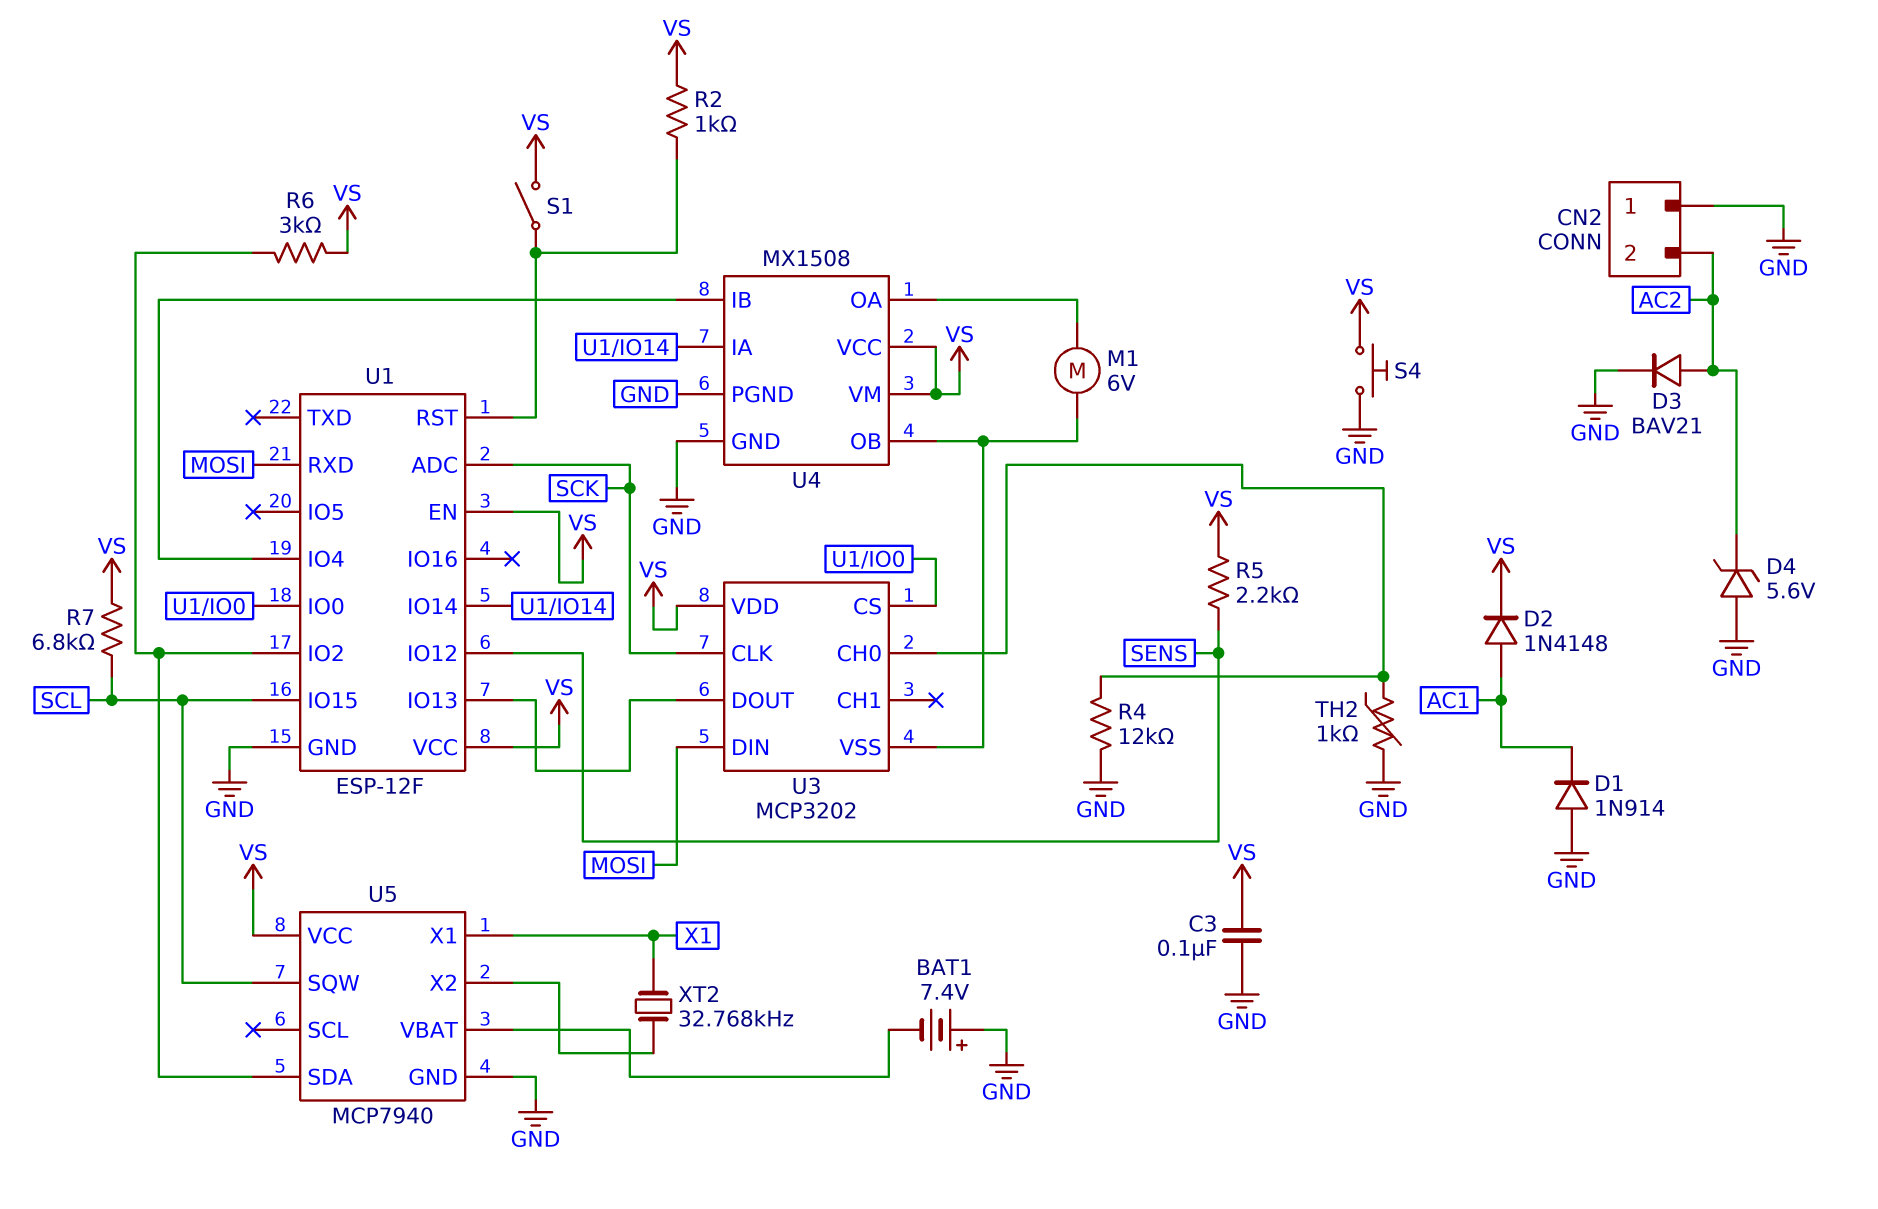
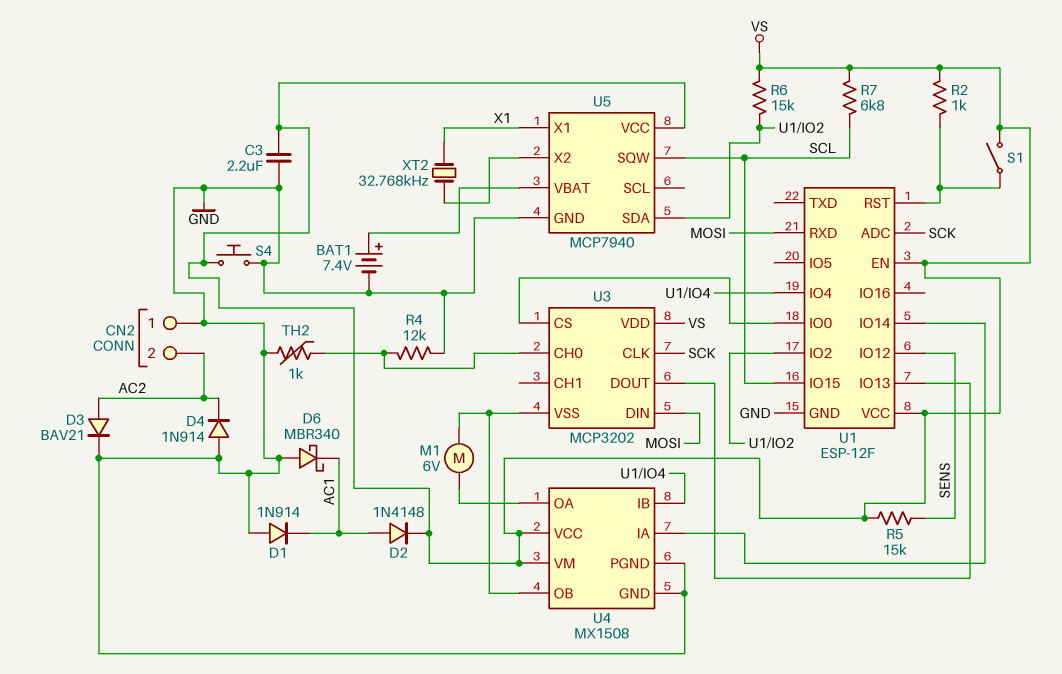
BAT1: 7.4V (plus GND, minus U5/VBAT) -> 7.4V (plus U5/VBAT, minus GND)
C3: 100nF (GND, VS) -> 2.2uF (GND, VS)
D4: zener 5.6V (A GND, K AC2) -> diode 1N914 (A GND, K AC2)
D6: none -> schottky MBR340 (A GND, K AC1)
R5: 2.2k (SENS, VS) -> 15k (SENS, VS)
R6: 3k (U1/IO2, VS) -> 15k (U1/IO2, VS)

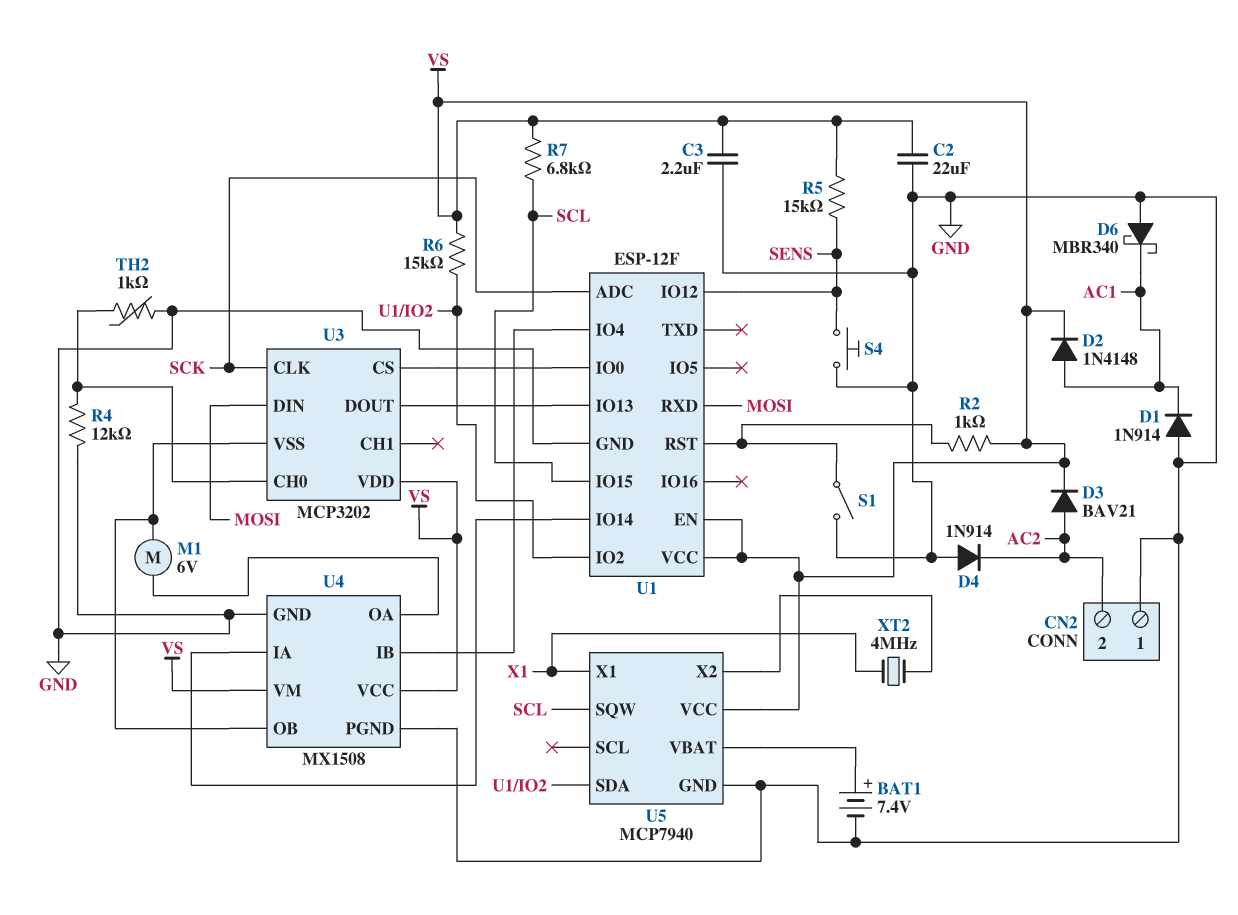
C2: none -> 22uF (GND, VS)
D3: diode BAV21 (A AC2, K GND) -> diode BAV21 (A AC2, K VS)
S1: switch (U1/RST, VS) -> switch (GND, U1/RST)
S4: button (GND, VS) -> button (GND, SENS)
XT2: 32.768kHz (U5/X2, X1) -> 4MHz (U5/X2, X1)

